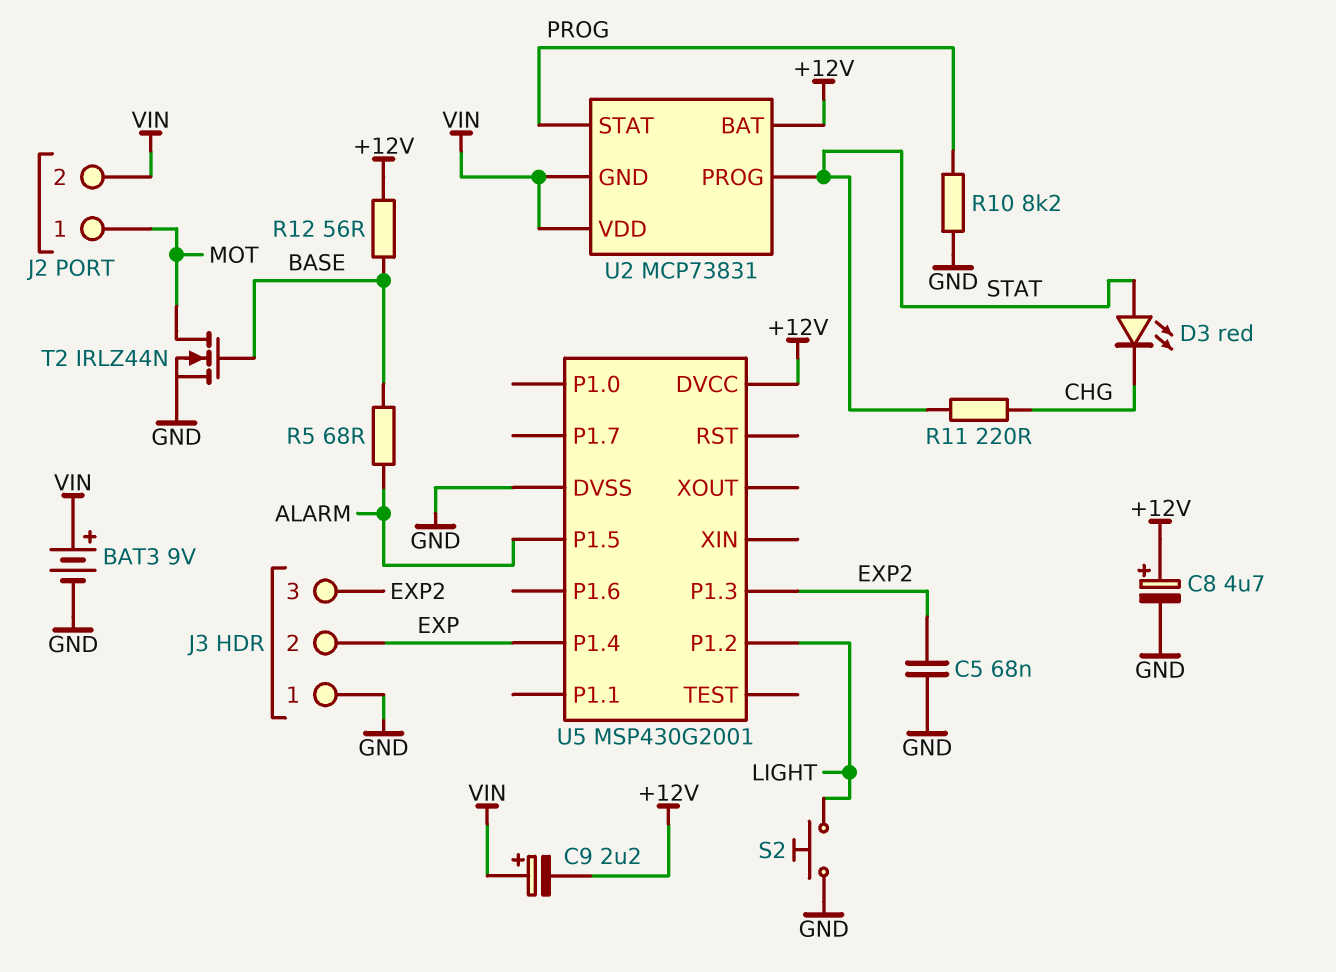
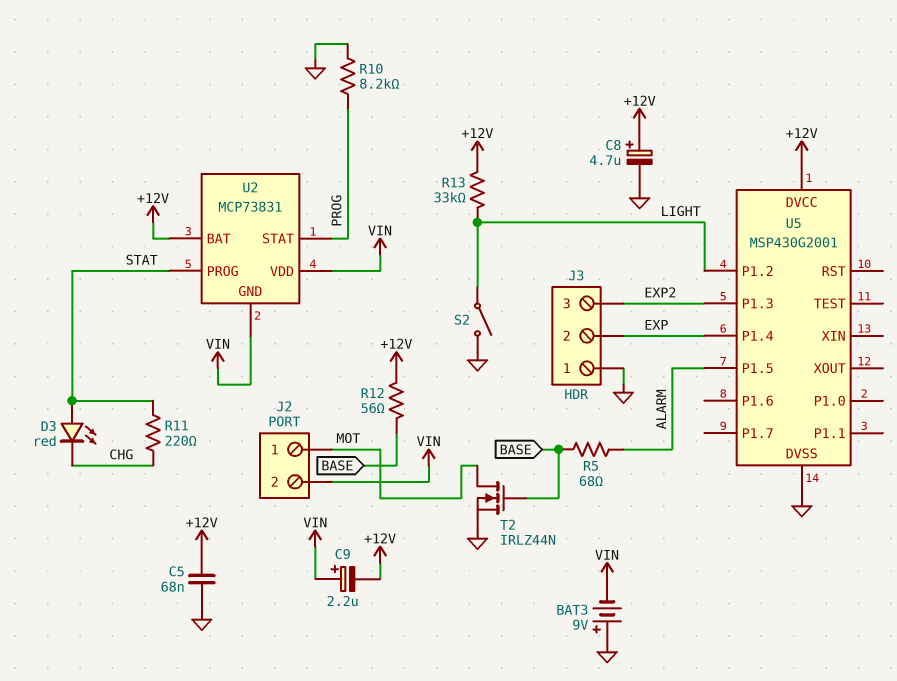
BAT3: 9V (plus VIN, minus GND) -> 9V (plus GND, minus VIN)
C5: 68nF (EXP2, GND) -> 68nF (+12V, GND)
R13: none -> 33k (+12V, LIGHT)
S2: button (GND, LIGHT) -> switch (GND, LIGHT)

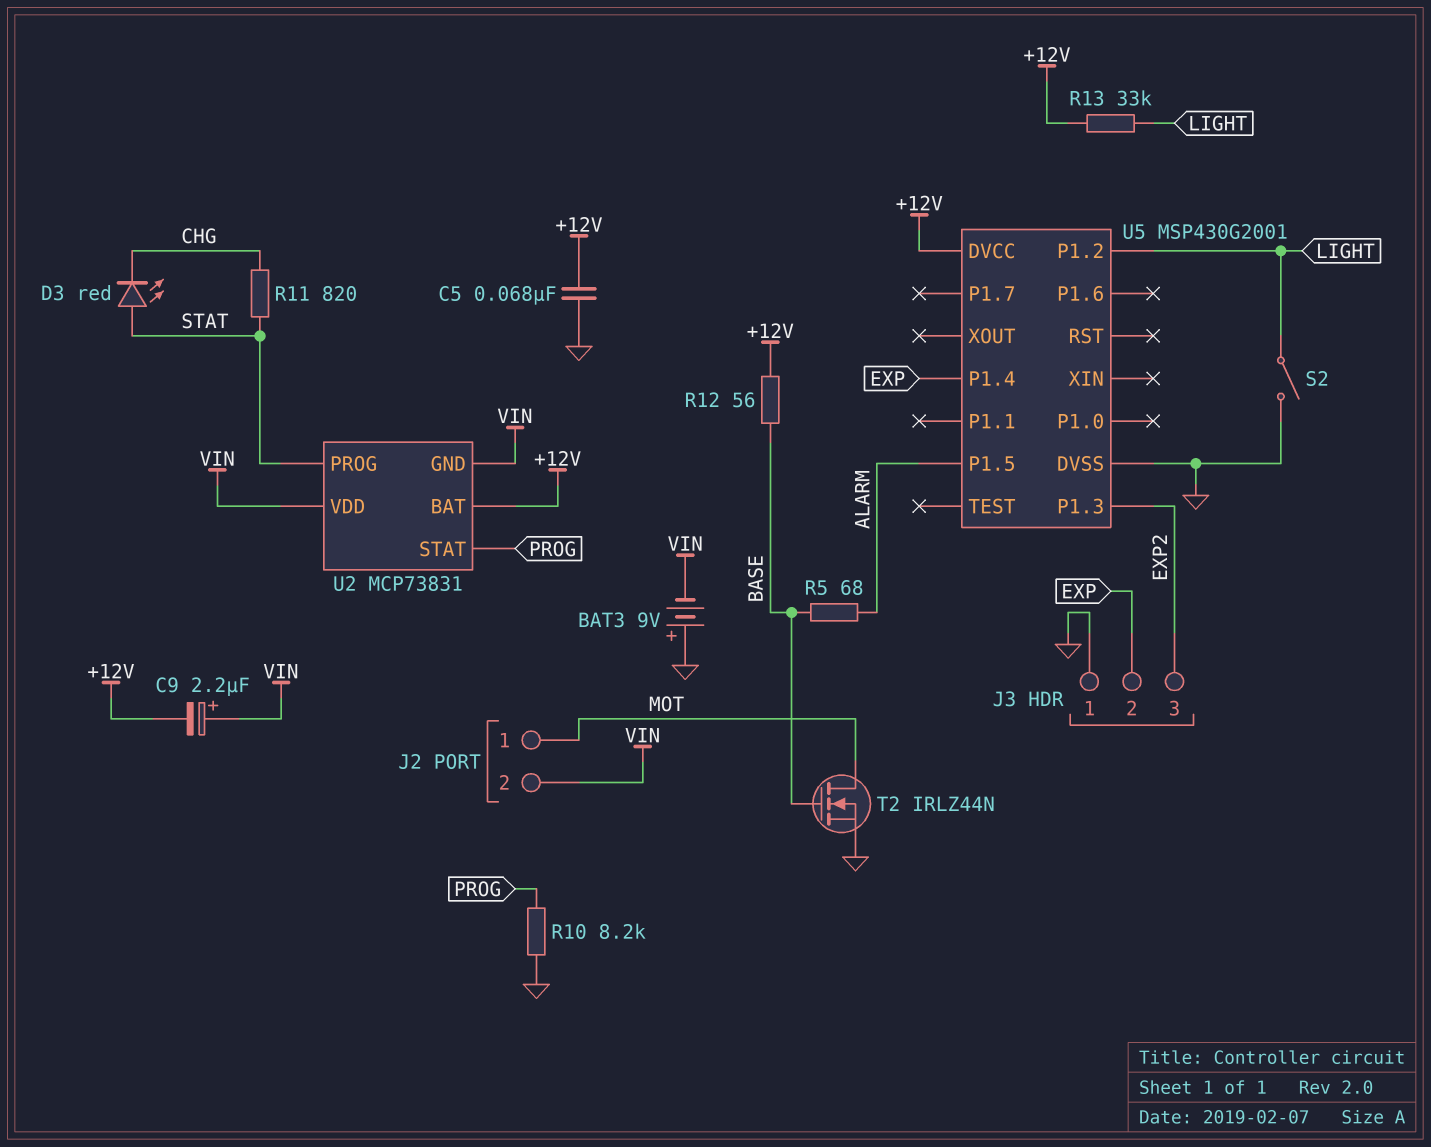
C8: 4.7uF (plus +12V, minus GND) -> none
R11: 220 (CHG, STAT) -> 820 (CHG, STAT)

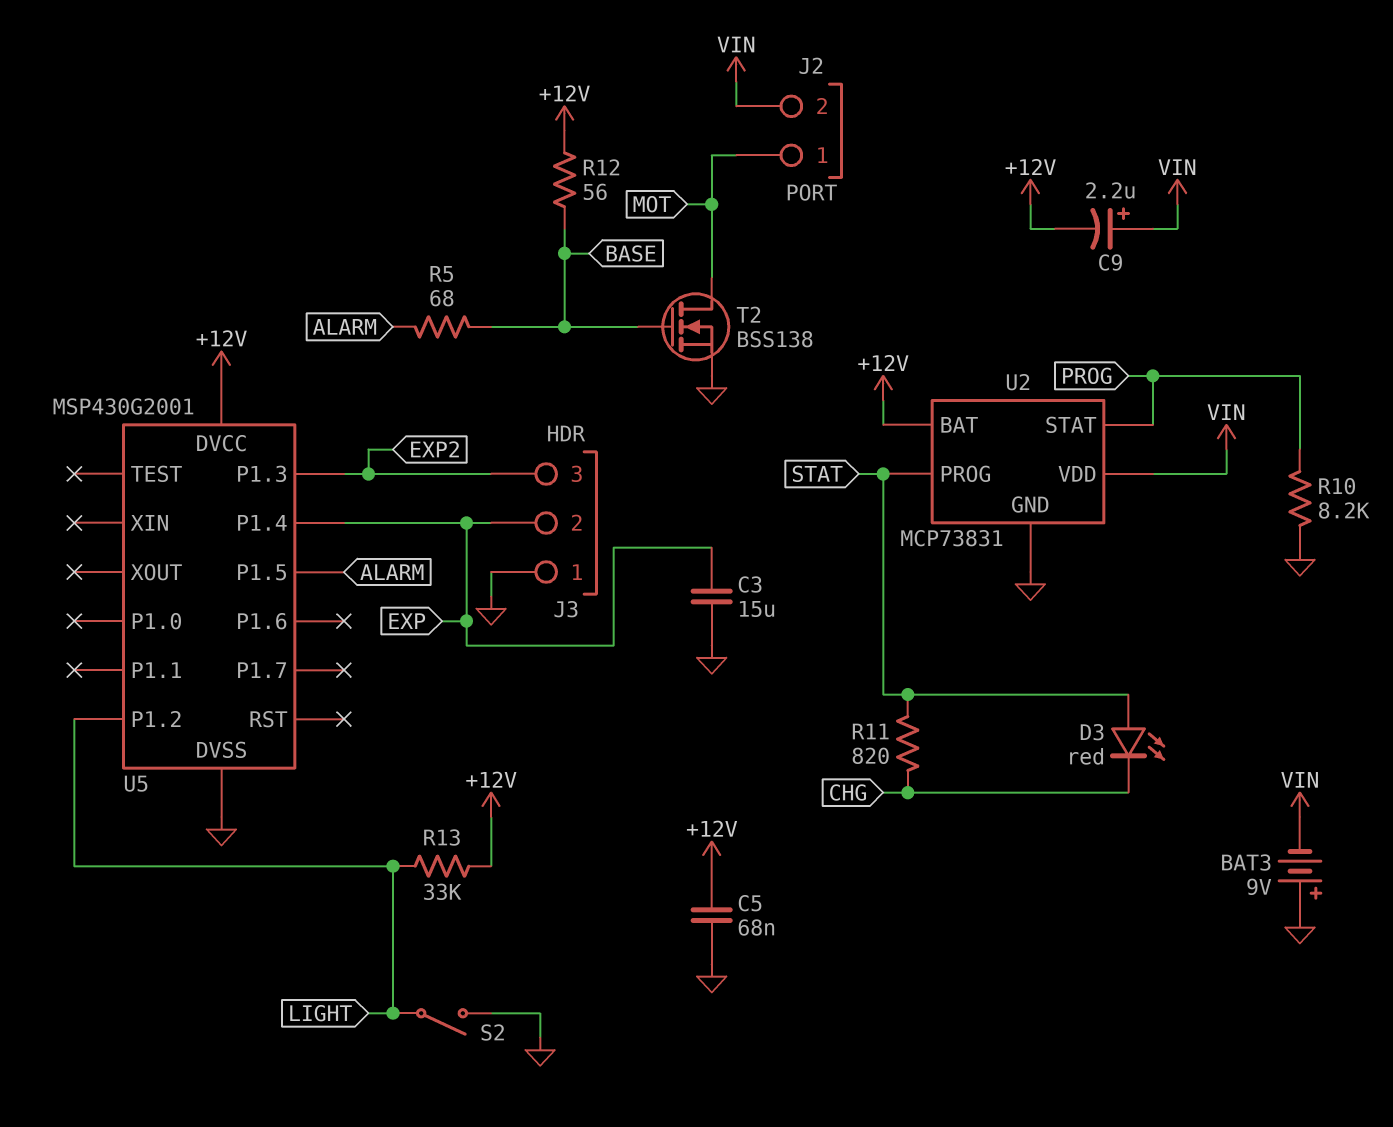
C3: none -> 15uF (EXP, GND)
T2: NMOS IRLZ44N (G BASE, D MOT, S GND) -> NMOS BSS138 (G BASE, D MOT, S GND)
U2 pin GND: VIN -> GND

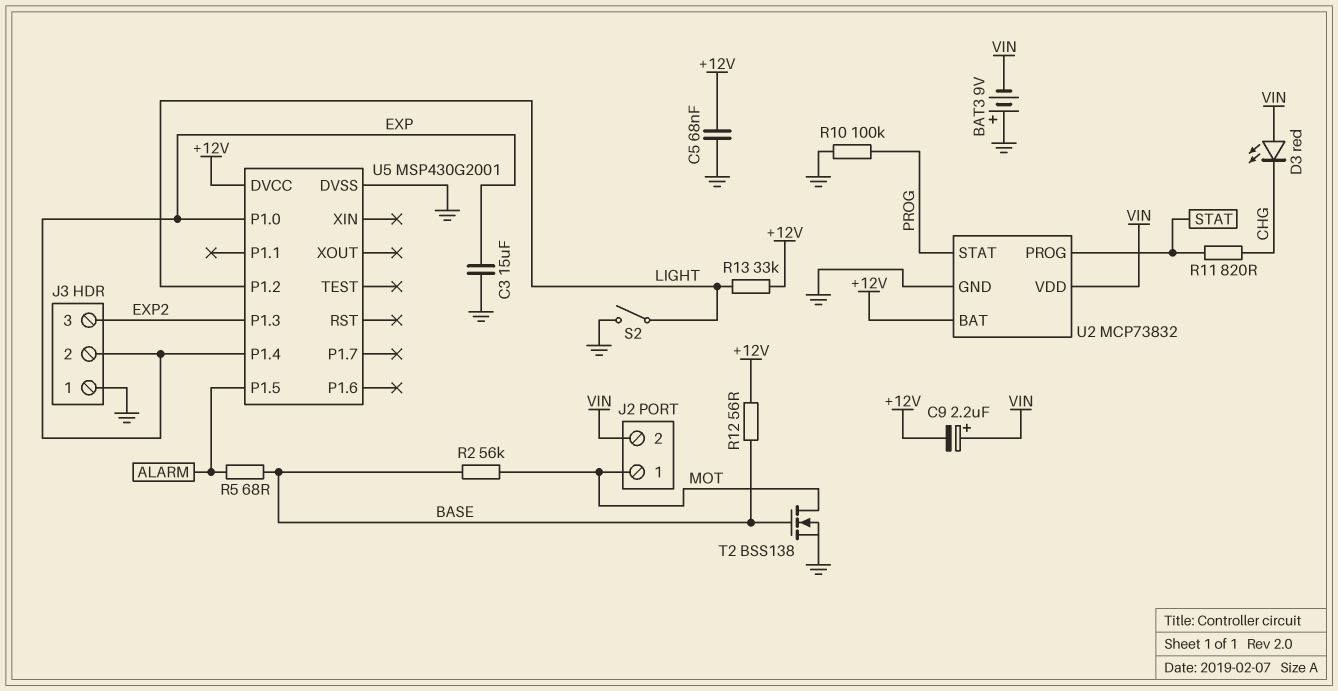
D3: LED red (A STAT, K CHG) -> LED red (A VIN, K CHG)
R2: none -> 56k (BASE, MOT)
R10: 8.2k (GND, PROG) -> 100k (GND, PROG)
U2: MCP73831 -> MCP73832
U5 pin P1.0: none -> EXP

